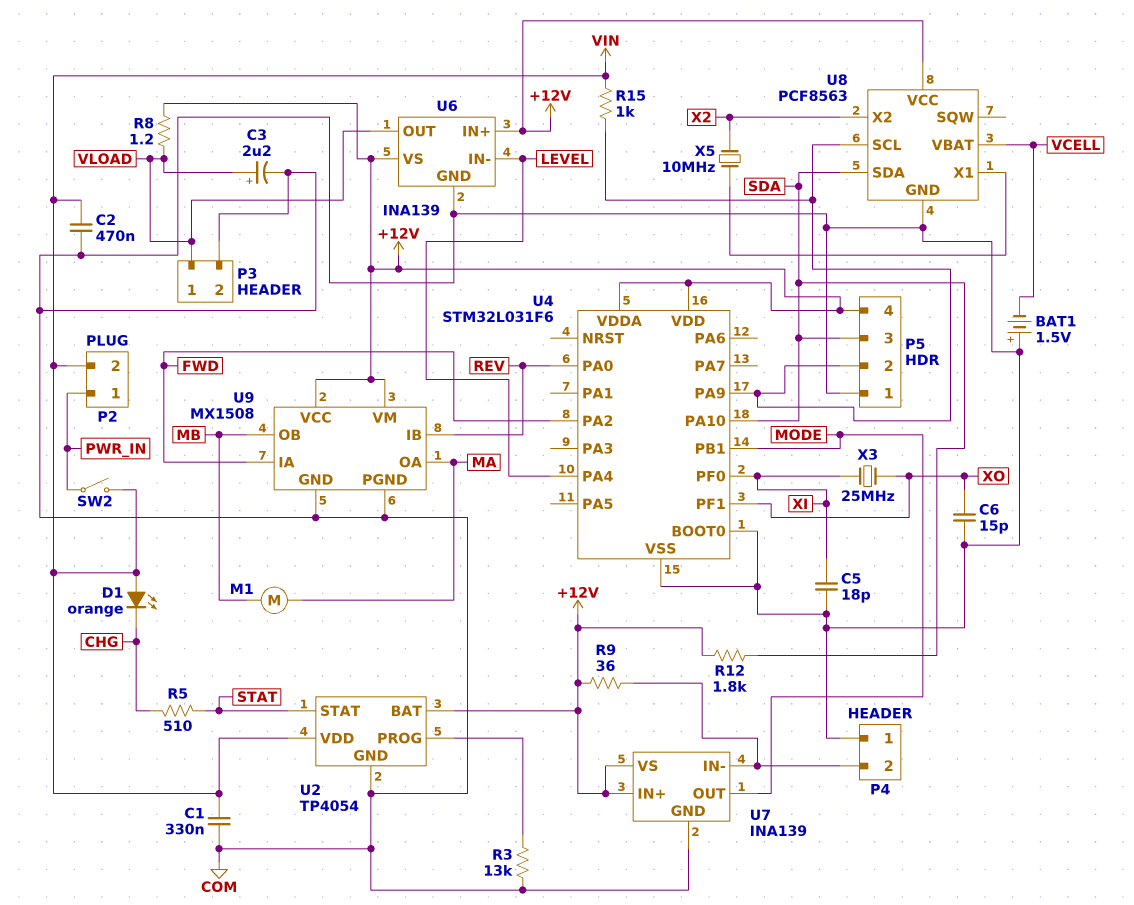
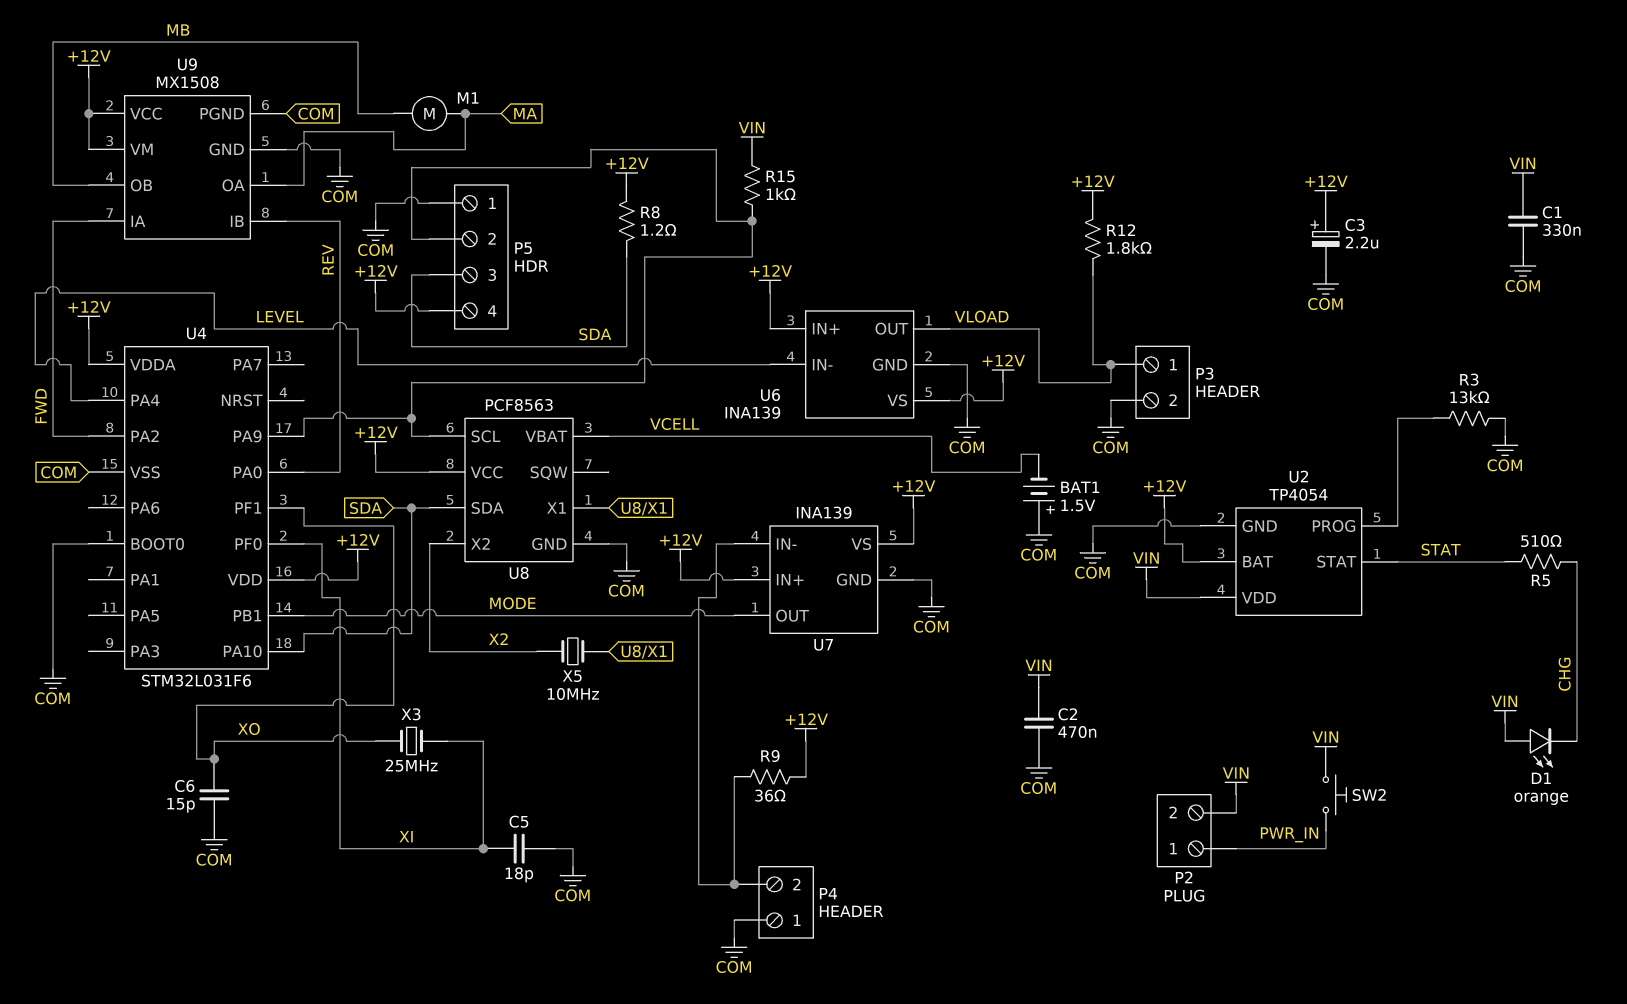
C3: 2.2uF (plus VLOAD, minus COM) -> 2.2uF (plus +12V, minus COM)
R8: 1.2 (+12V, VLOAD) -> 1.2 (+12V, SDA)
R12: 1.8k (+12V, SDA) -> 1.8k (+12V, VLOAD)
SW2: switch (PWR_IN, VIN) -> button (PWR_IN, VIN)

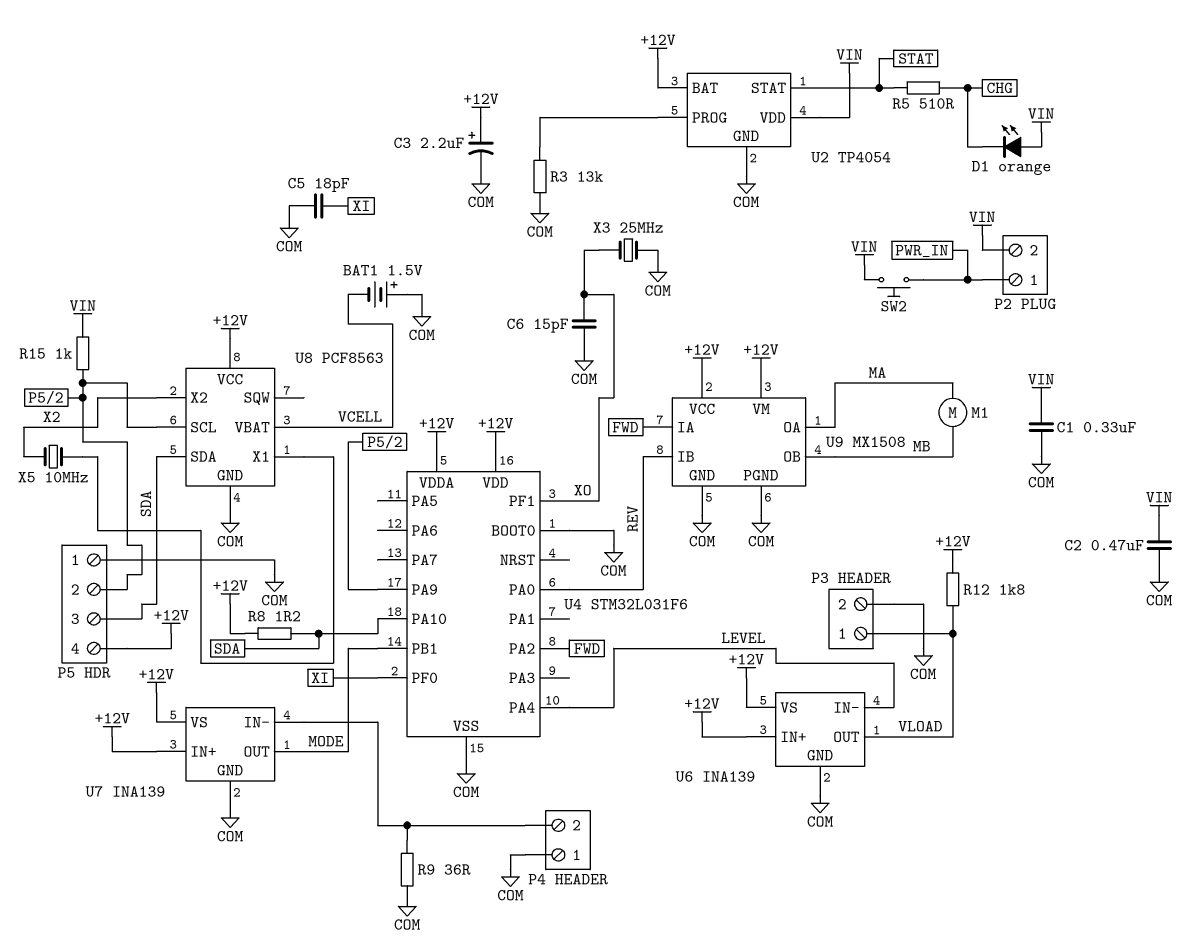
R9: 36 (+12V, P4/2) -> 36 (COM, P4/2)
X3: 25MHz (XI, XO) -> 25MHz (COM, XO)

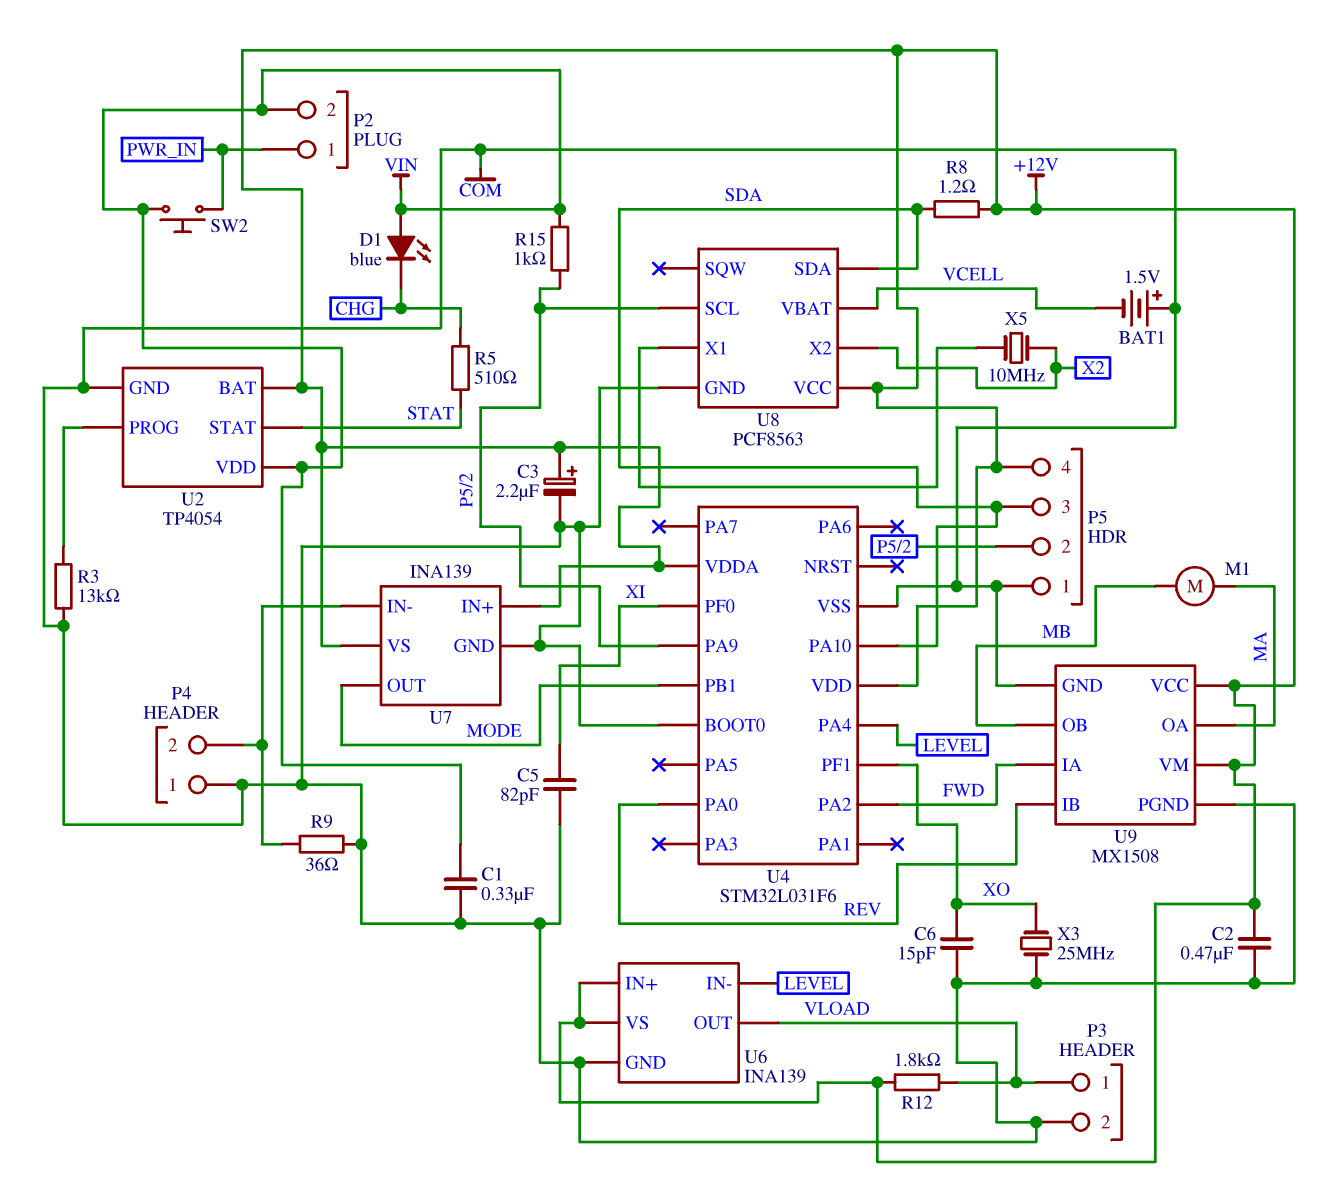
C2: 470nF (COM, VIN) -> 470nF (+12V, COM)
C5: 18pF (COM, XI) -> 82pF (COM, XI)
D1: LED orange (A VIN, K CHG) -> LED blue (A VIN, K CHG)

